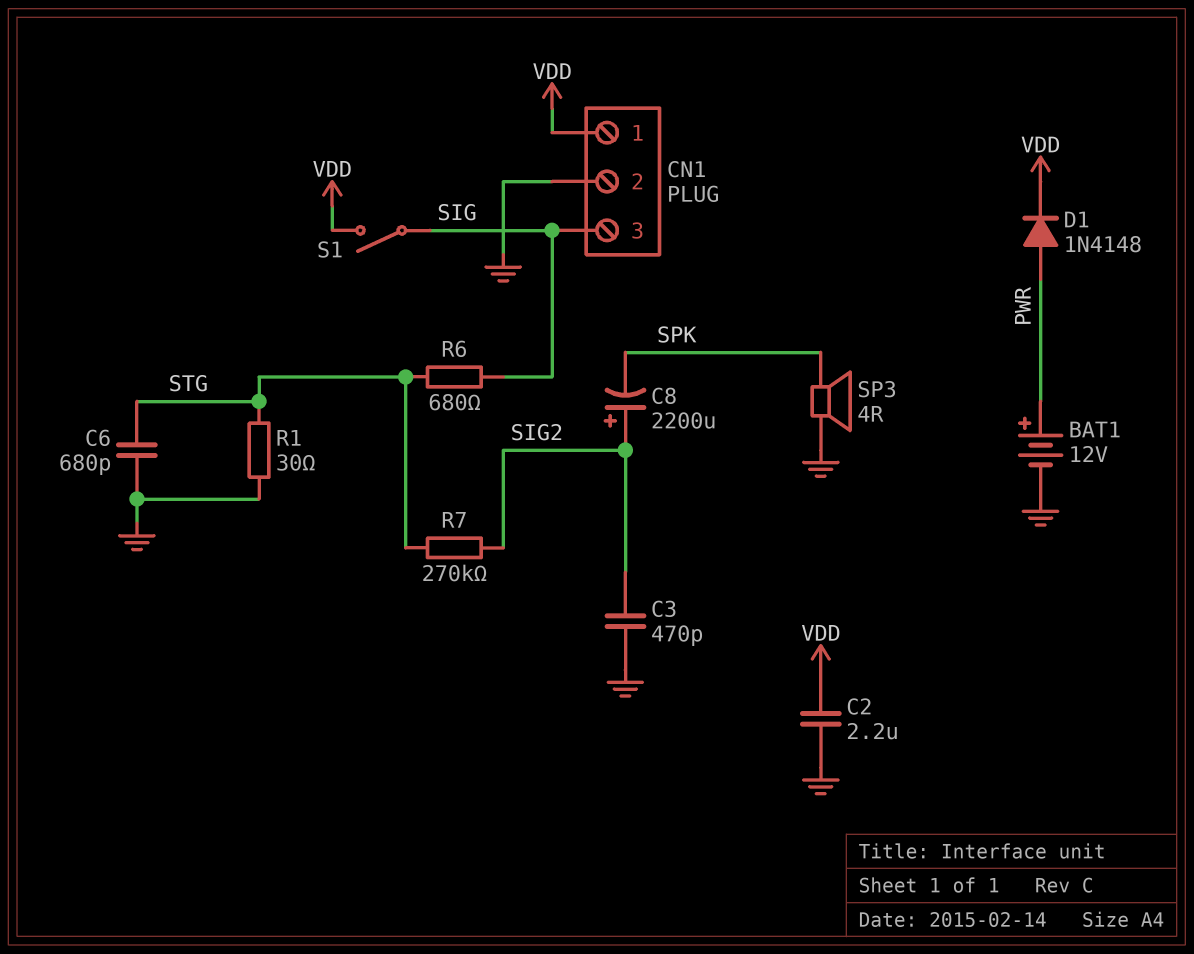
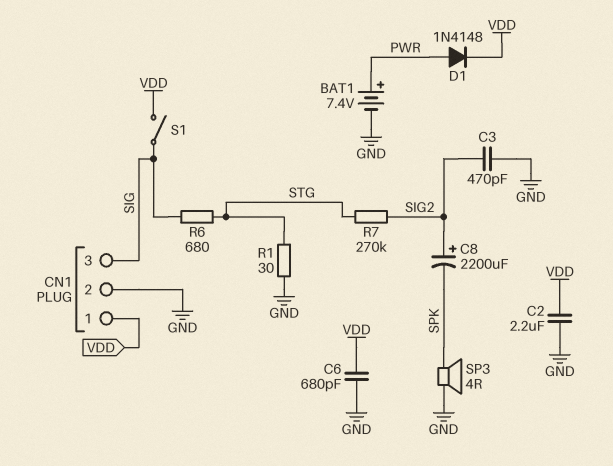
BAT1: 12V (plus PWR, minus GND) -> 7.4V (plus PWR, minus GND)
C6: 680pF (GND, STG) -> 680pF (GND, VDD)

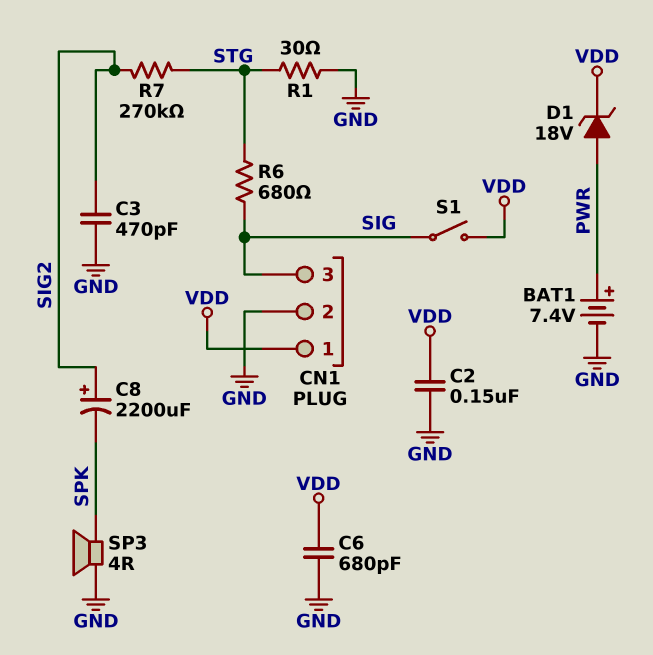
C2: 2.2uF (GND, VDD) -> 150nF (GND, VDD)
D1: diode 1N4148 (A PWR, K VDD) -> zener 18V (A PWR, K VDD)

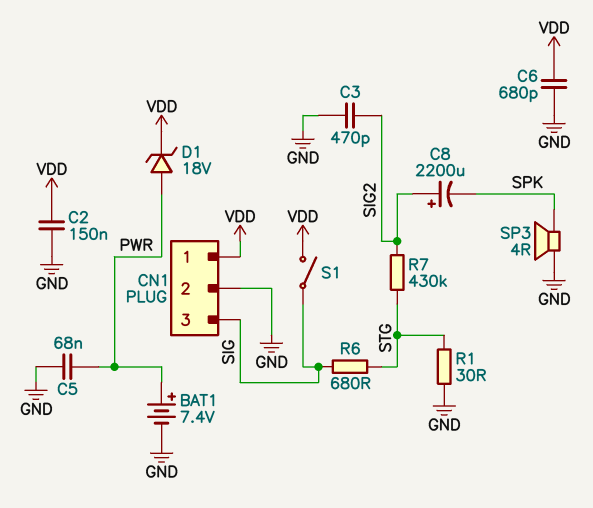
C5: none -> 68nF (GND, PWR)
R7: 270k (SIG2, STG) -> 430k (SIG2, STG)

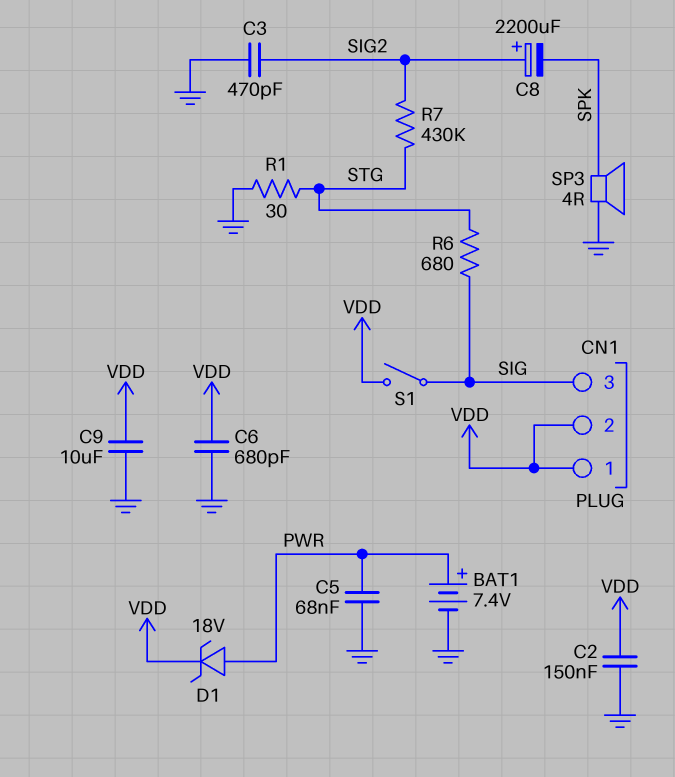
C9: none -> 10uF (GND, VDD)
CN1 pin 2: GND -> VDD

